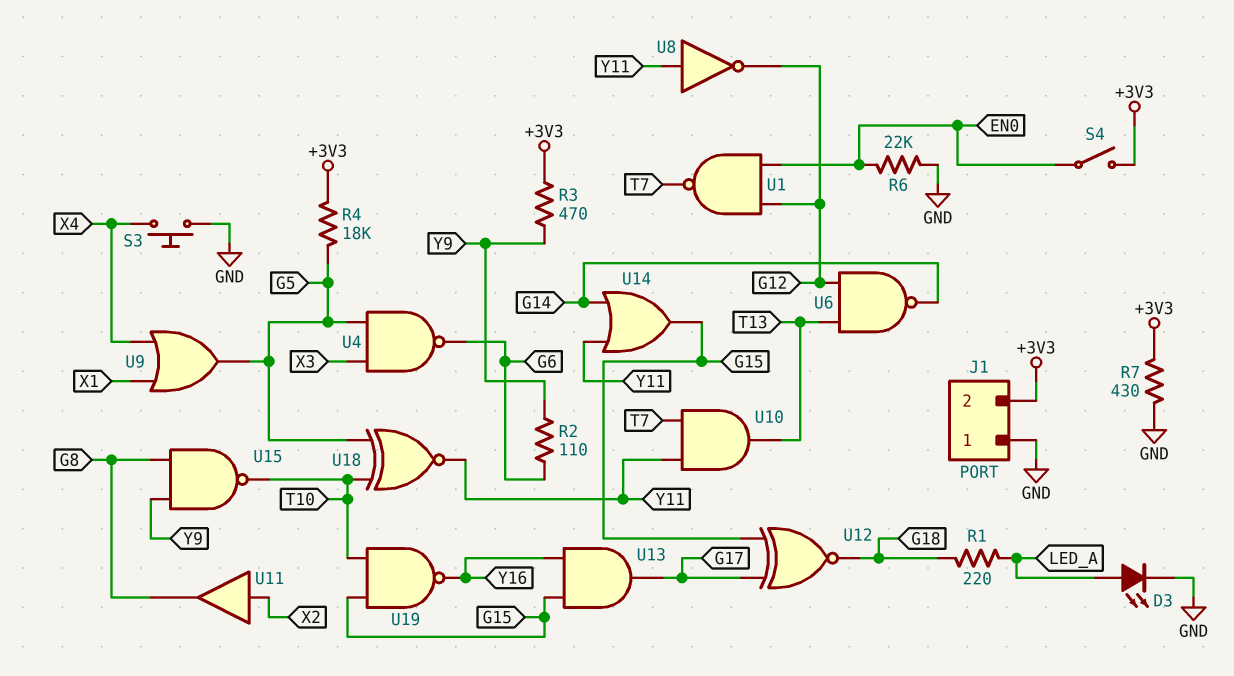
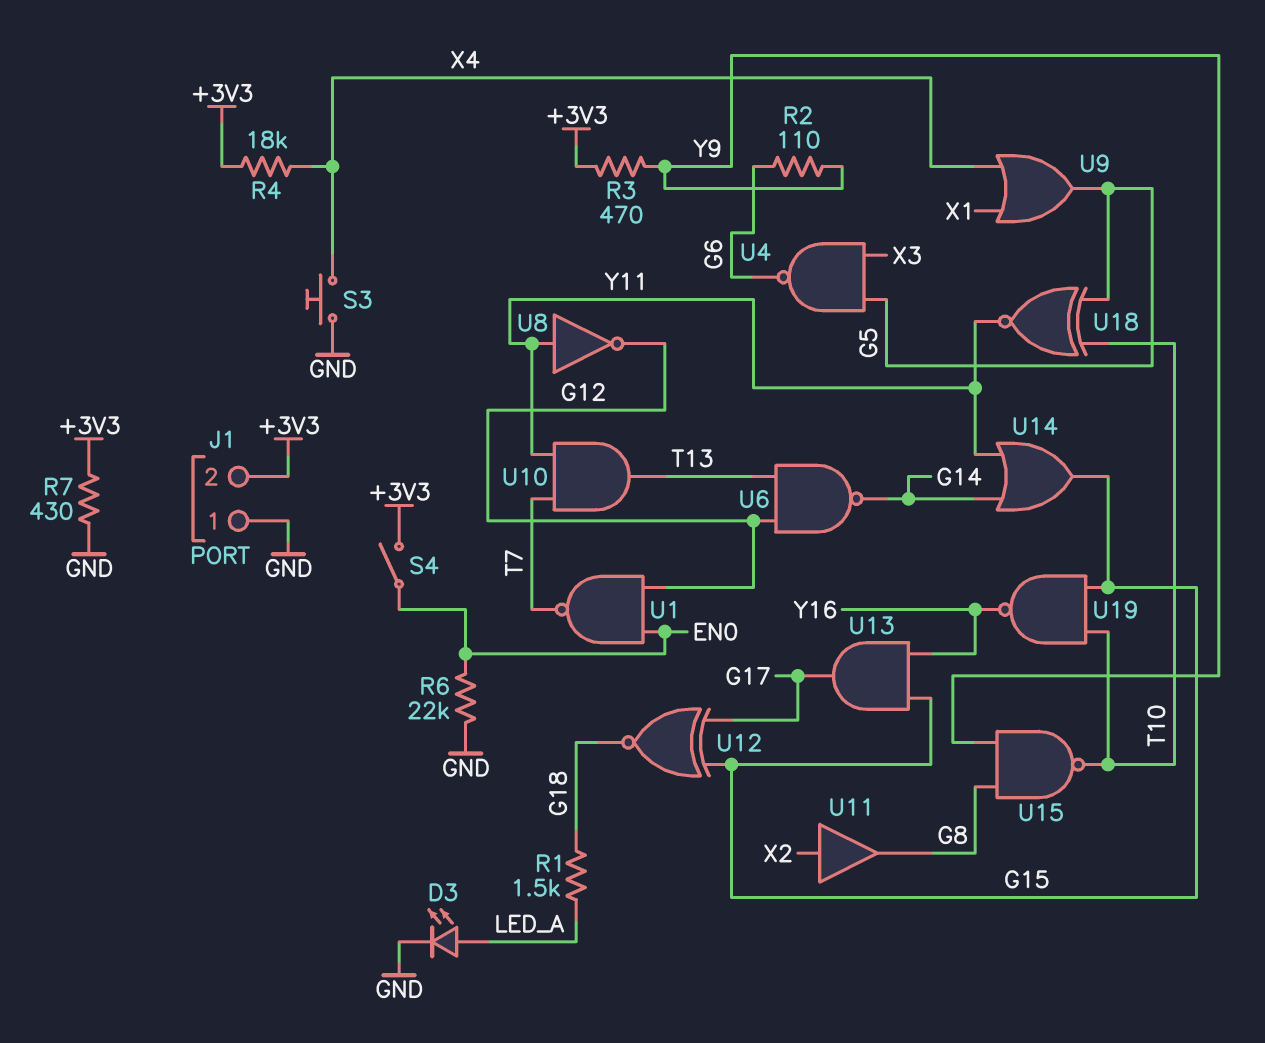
R1: 220 (G18, LED_A) -> 1.5k (G18, LED_A)
R4: 18k (+3V3, G5) -> 18k (+3V3, X4)

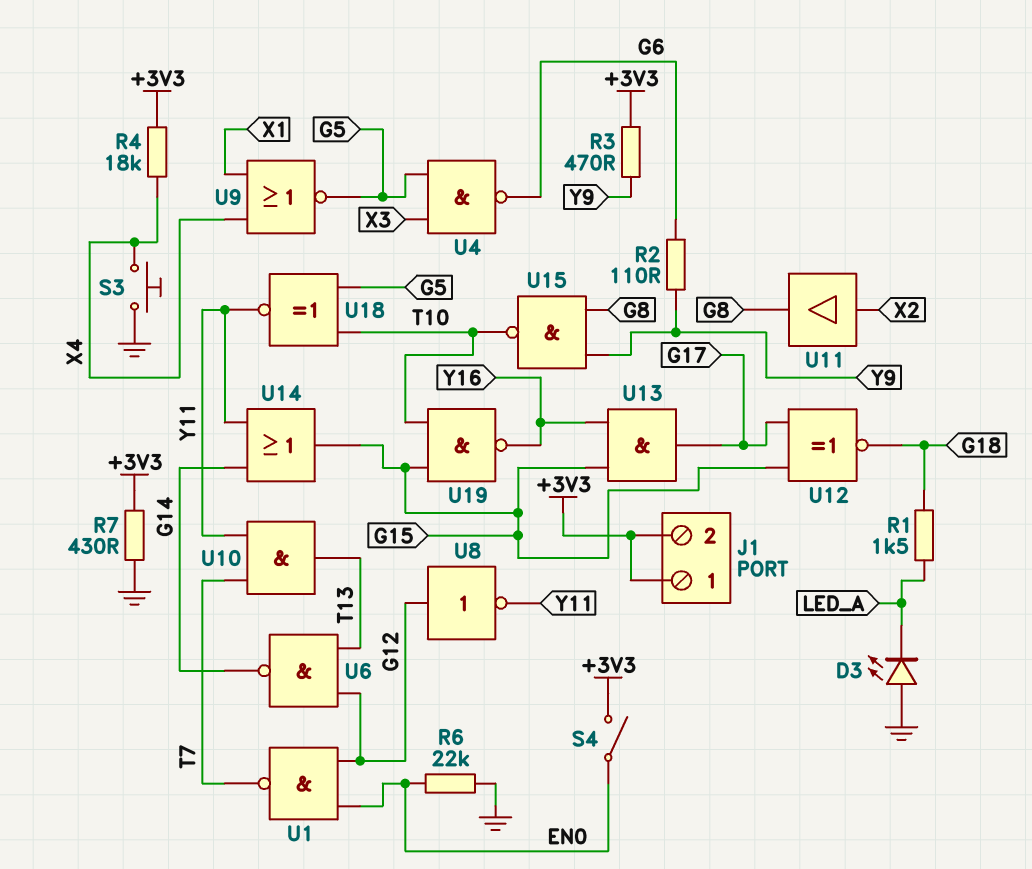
D3: LED (A LED_A, K GND) -> LED (A GND, K LED_A)
J1 pin 1: GND -> +3V3
U8: NOT (in Y11, out G12) -> NOT (in G12, out Y11)
U9: OR (in X1, in X4, out G5) -> NOR (in X1, in X4, out G5)

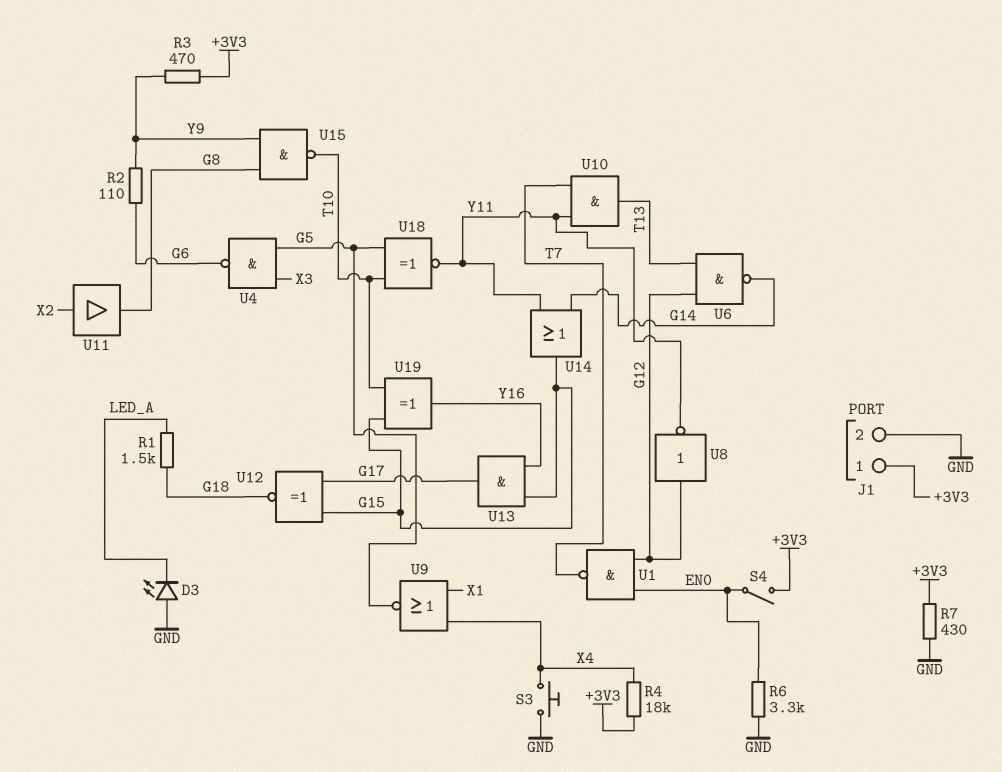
J1 pin 2: +3V3 -> GND
R6: 22k (EN0, GND) -> 3.3k (EN0, GND)
U19: NAND (in G15, in T10, out Y16) -> XOR (in G15, in T10, out Y16)

